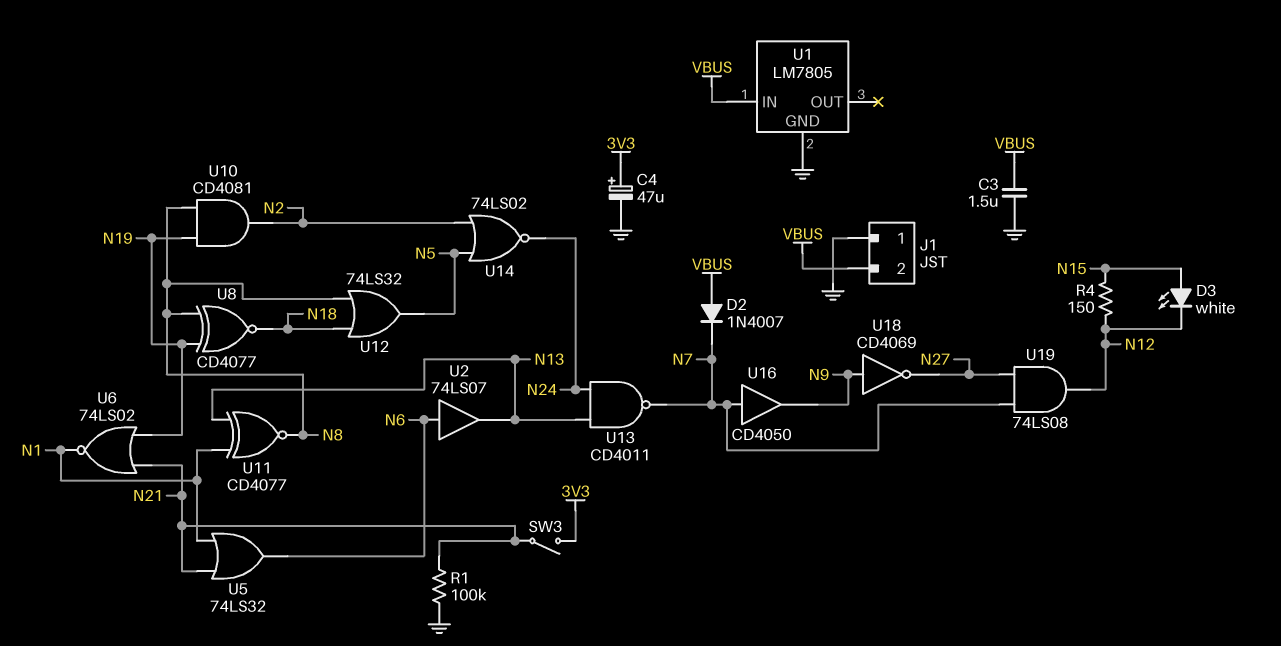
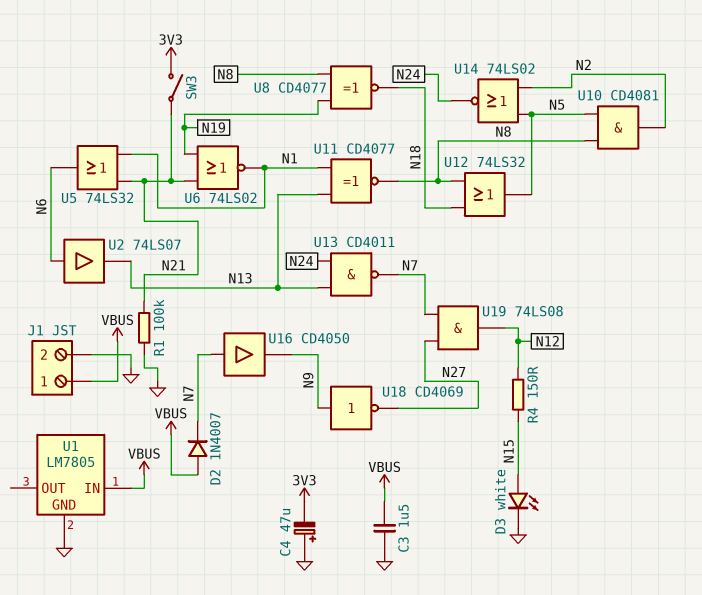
C4: 47uF (plus 3V3, minus GND) -> 47uF (plus GND, minus 3V3)
D3: LED white (A N15, K N12) -> LED white (A N15, K GND)
J1 pin 1: GND -> VBUS
J1 pin 2: VBUS -> GND
U10: AND CD4081 (in N8, in N19, out N2) -> AND CD4081 (in N5, in N8, out N2)

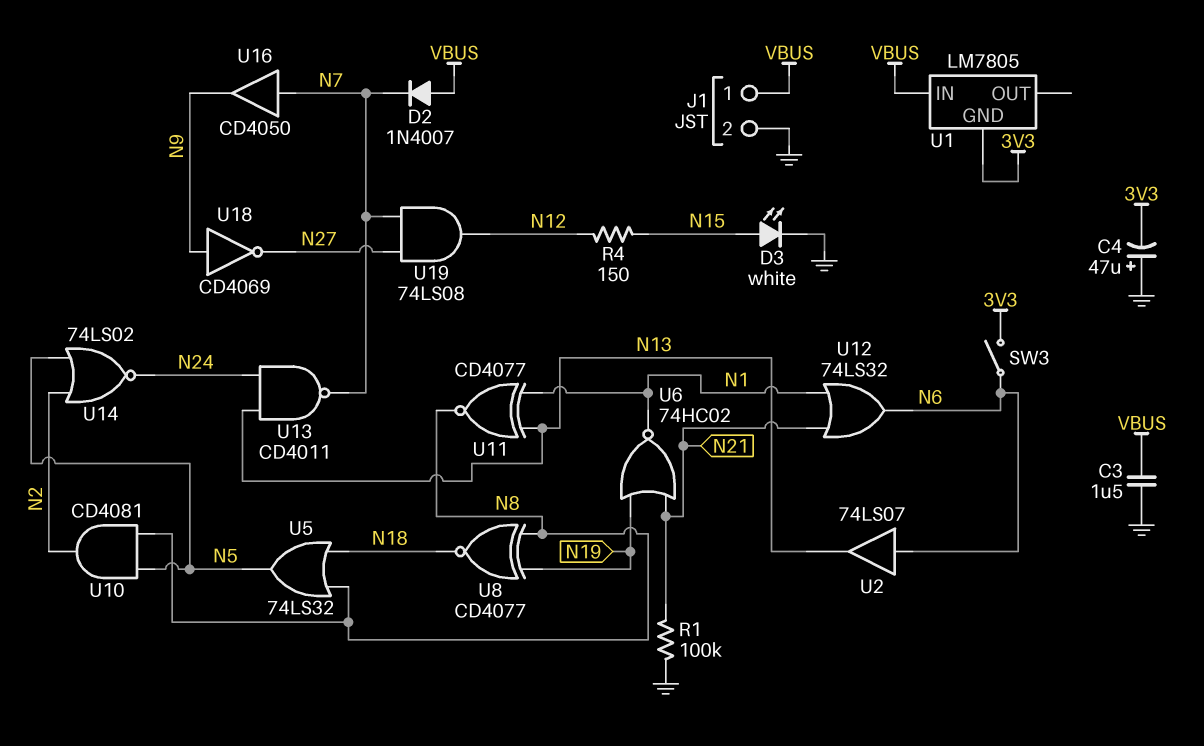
SW3: switch (3V3, N21) -> switch (3V3, N6)
U1 pin GND: GND -> 3V3
U5: OR 74LS32 (in N1, in N21, out N6) -> OR 74LS32 (in N8, in N18, out N5)
U6: NOR 74LS02 (in N19, in N21, out N1) -> NOR 74HC02 (in N19, in N21, out N1)
U12: OR 74LS32 (in N8, in N18, out N5) -> OR 74LS32 (in N1, in N21, out N6)

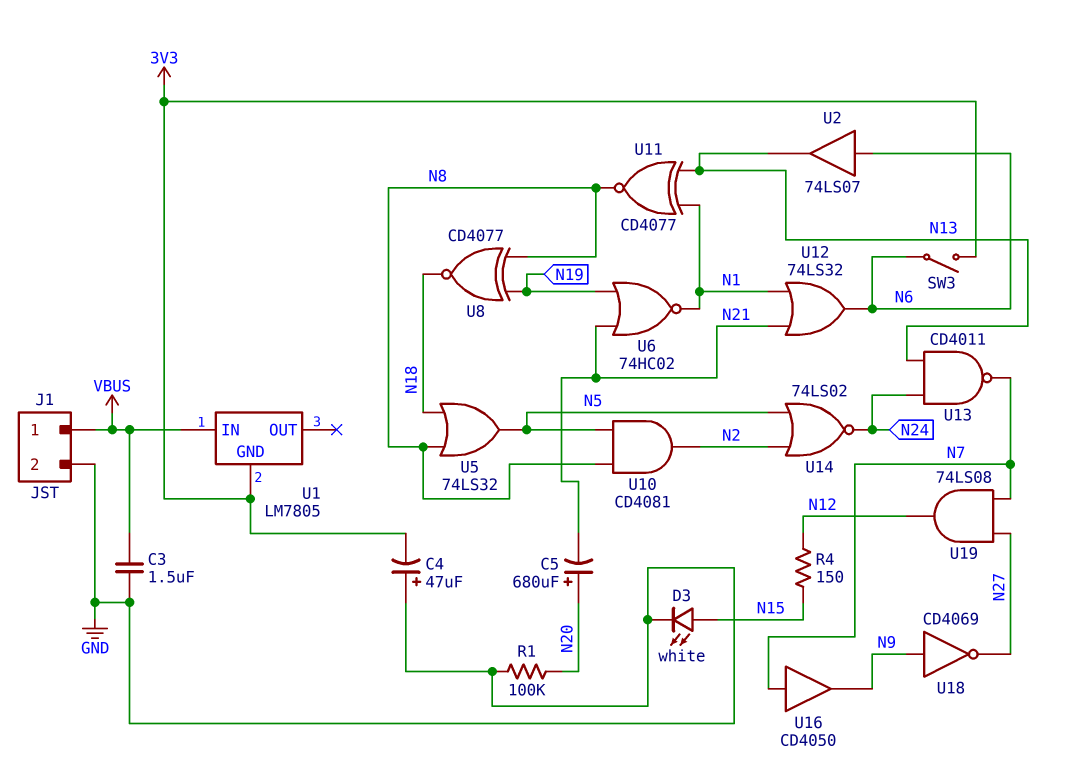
C5: none -> 680uF (plus N20, minus N21)
D2: diode 1N4007 (A VBUS, K N7) -> none
R1: 100k (GND, N21) -> 100k (GND, N20)

